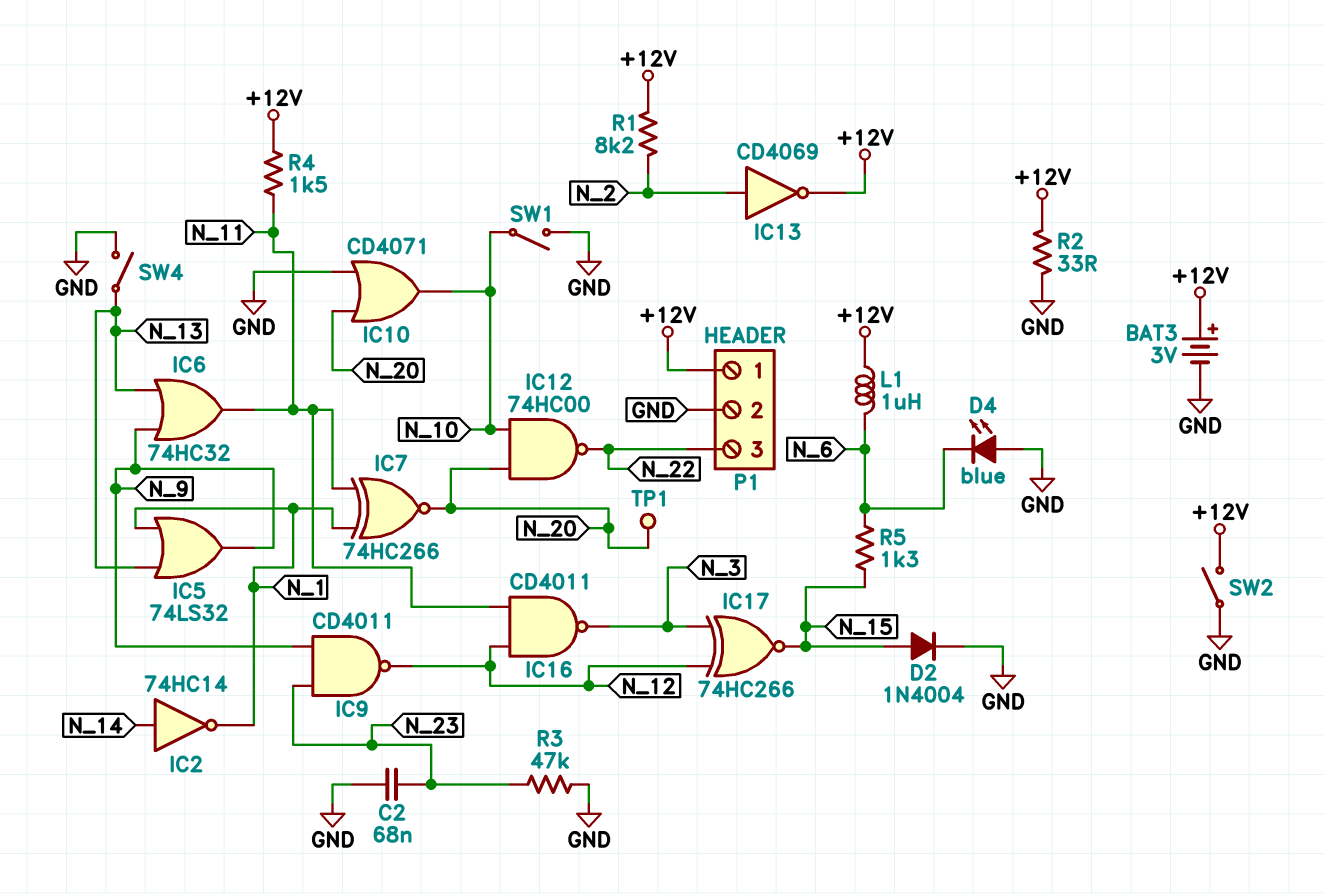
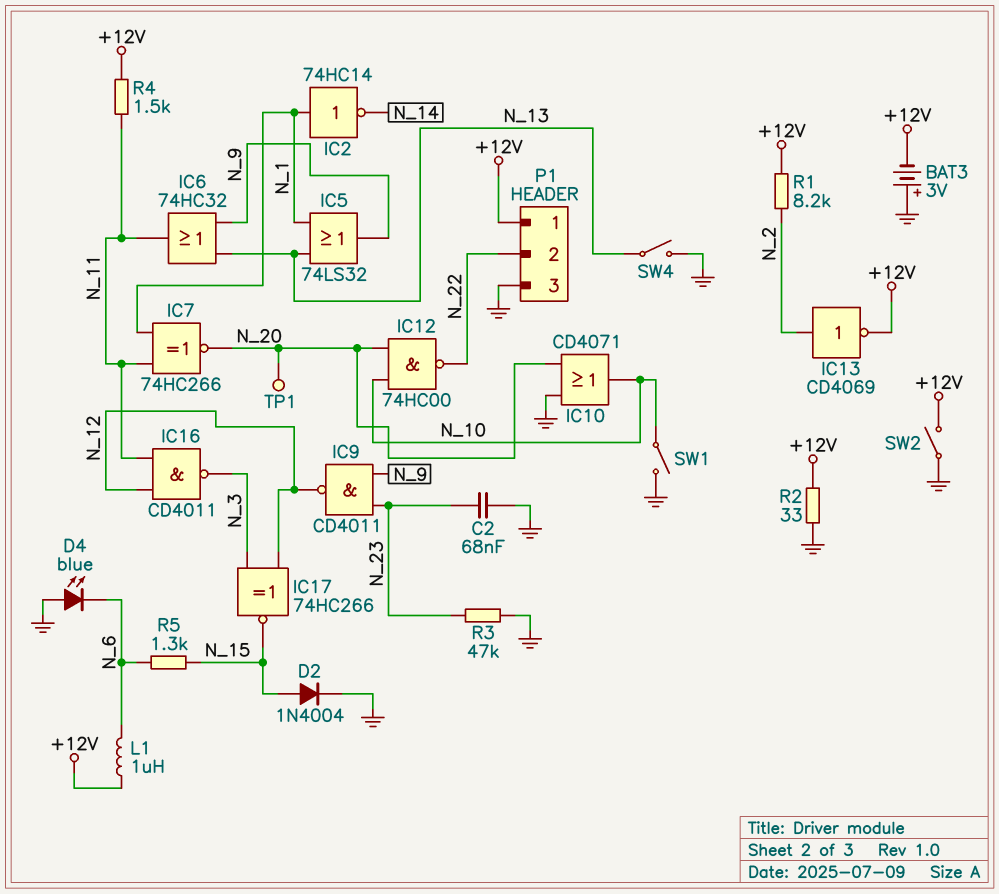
BAT3: 3V (plus +12V, minus GND) -> 3V (plus GND, minus +12V)
IC2: NOT 74HC14 (in N_14, out N_1) -> NOT 74HC14 (in N_1, out N_14)
P1 pin 2: GND -> N_22
P1 pin 3: N_22 -> GND

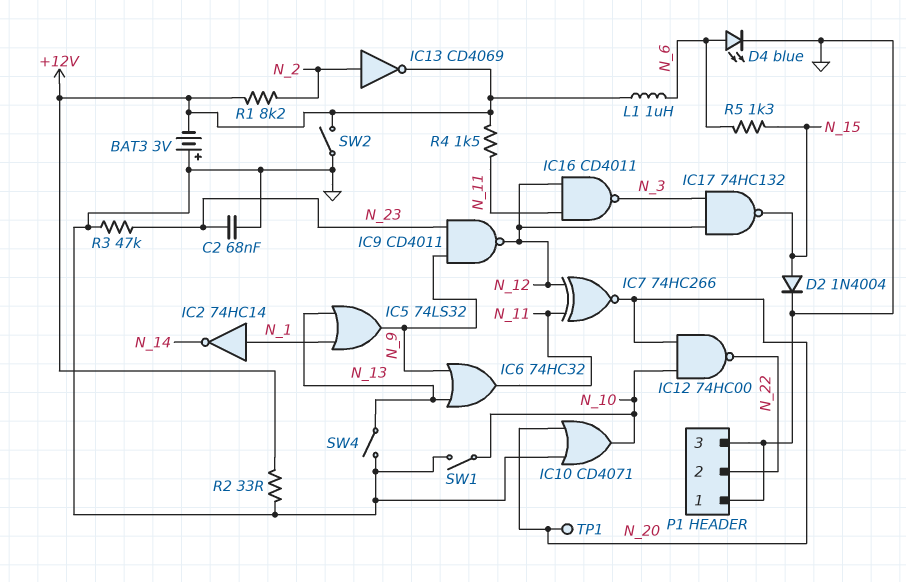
D4: LED blue (A GND, K N_6) -> LED blue (A N_6, K GND)
IC7: XNOR 74HC266 (in N_1, in N_11, out N_20) -> XNOR 74HC266 (in N_11, in N_12, out N_20)
IC17: XNOR 74HC266 (in N_3, in N_12, out N_15) -> NAND 74HC132 (in N_3, in N_12, out N_15)
P1 pin 1: +12V -> GND

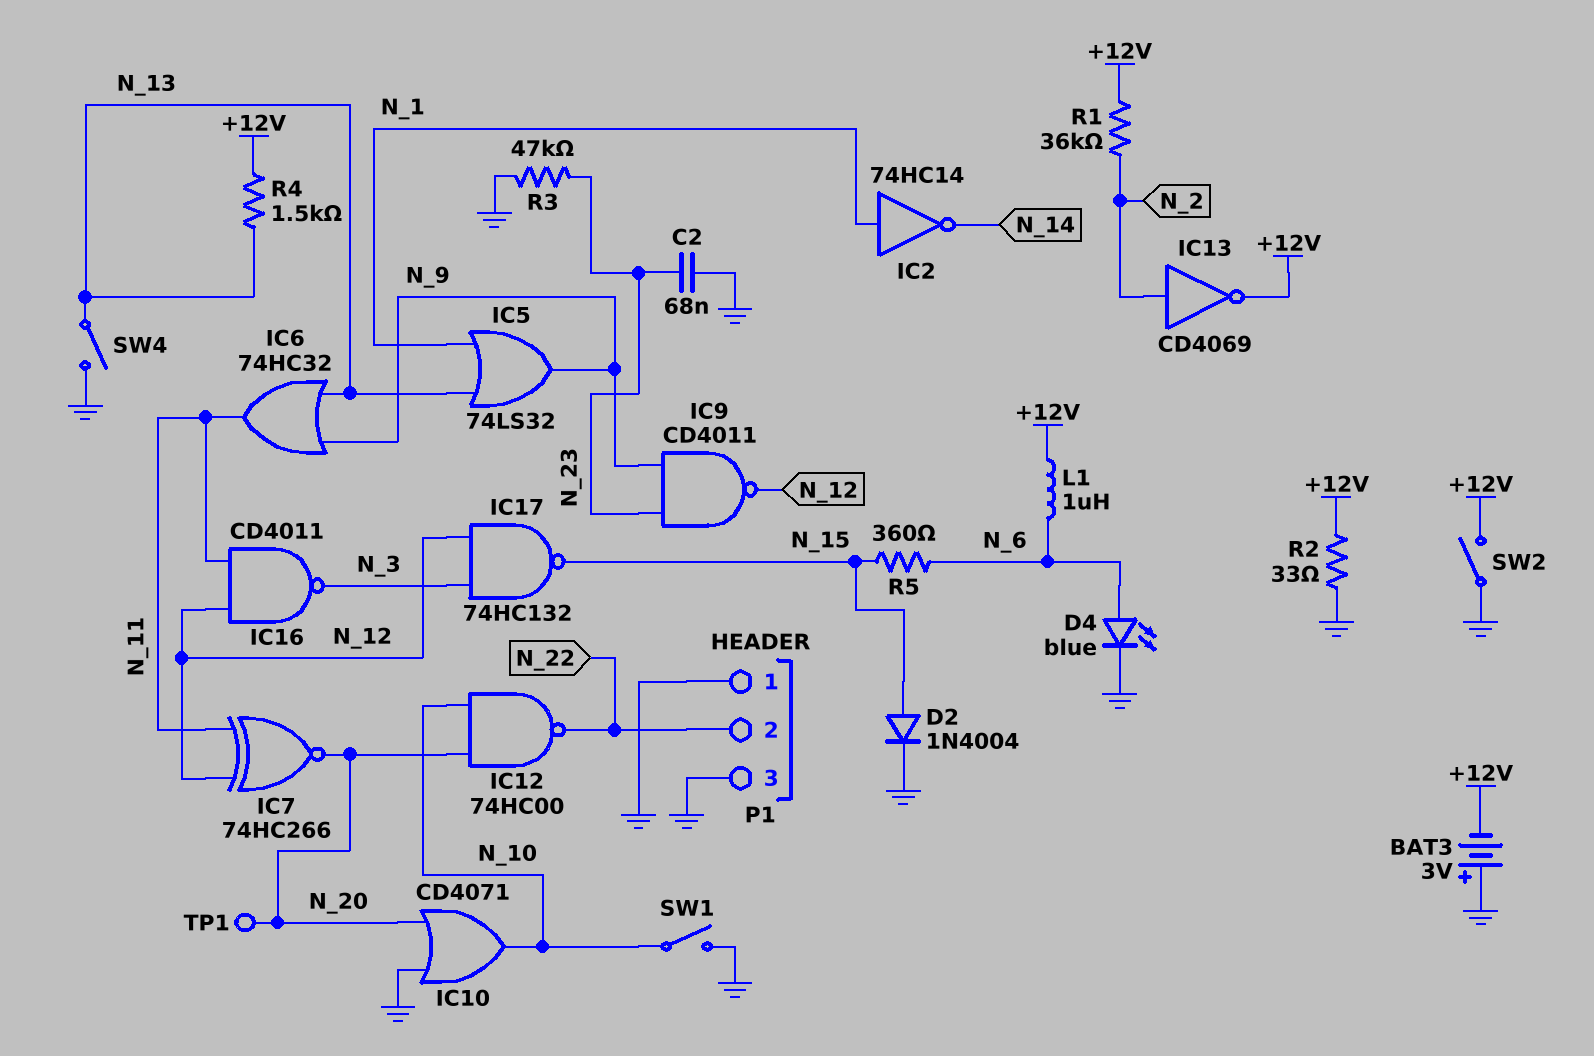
R1: 8.2k (+12V, N_2) -> 36k (+12V, N_2)
R4: 1.5k (+12V, N_11) -> 1.5k (+12V, N_13)
R5: 1.3k (N_6, N_15) -> 360 (N_6, N_15)

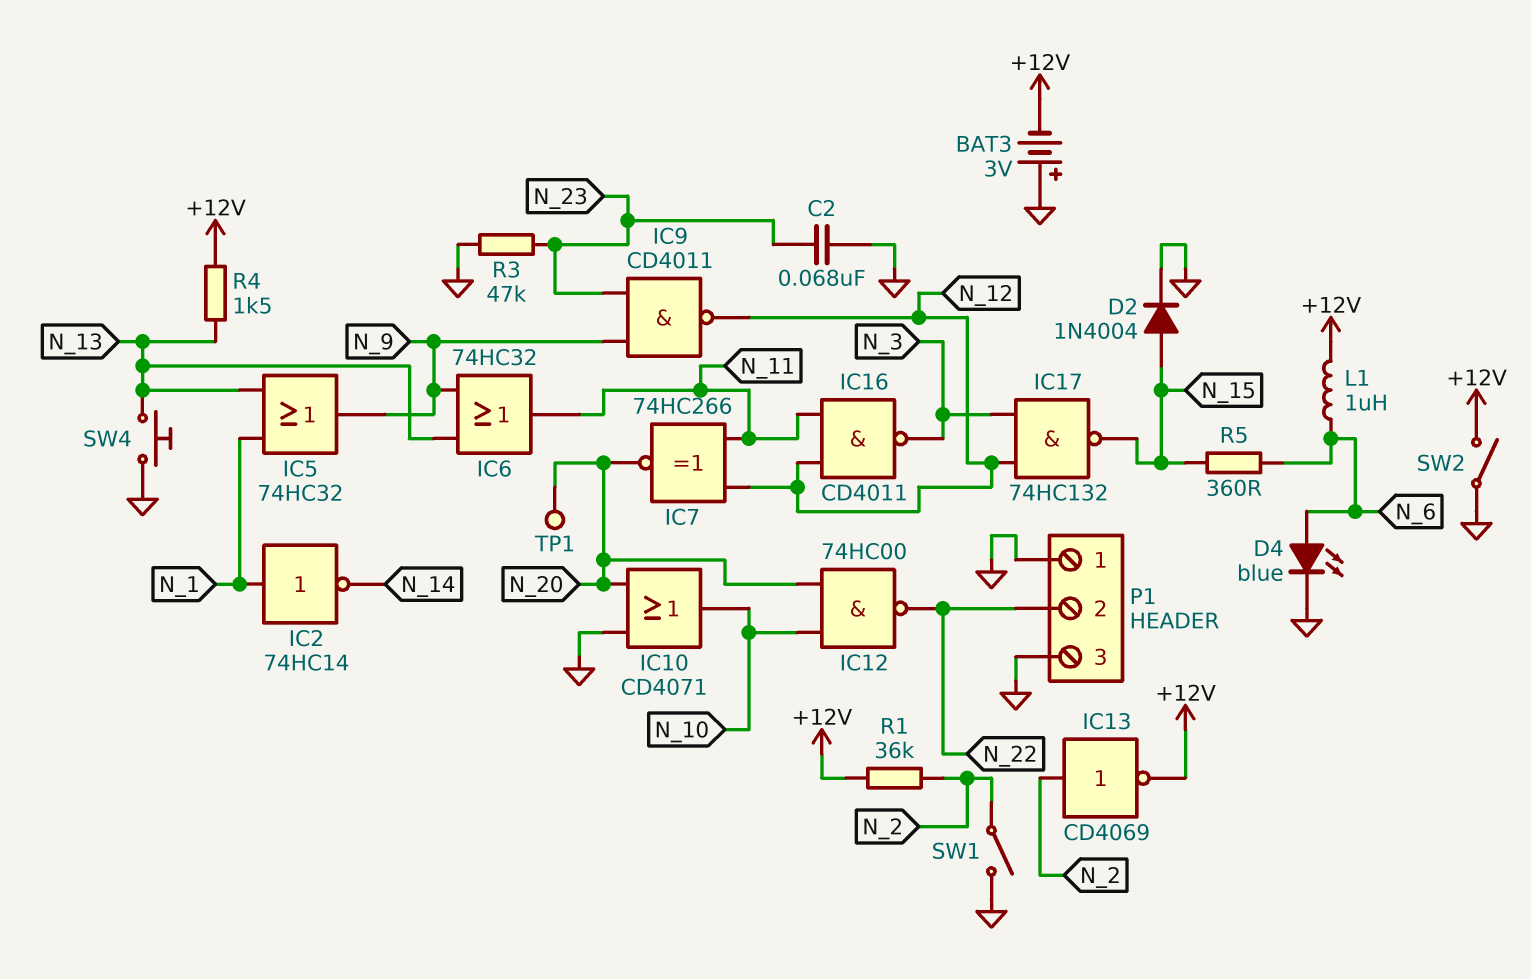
IC5: OR 74LS32 (in N_1, in N_13, out N_9) -> OR 74HC32 (in N_1, in N_13, out N_9)
R2: 33 (+12V, GND) -> none
SW1: switch (GND, N_10) -> switch (GND, N_2)
SW4: switch (GND, N_13) -> button (GND, N_13)

